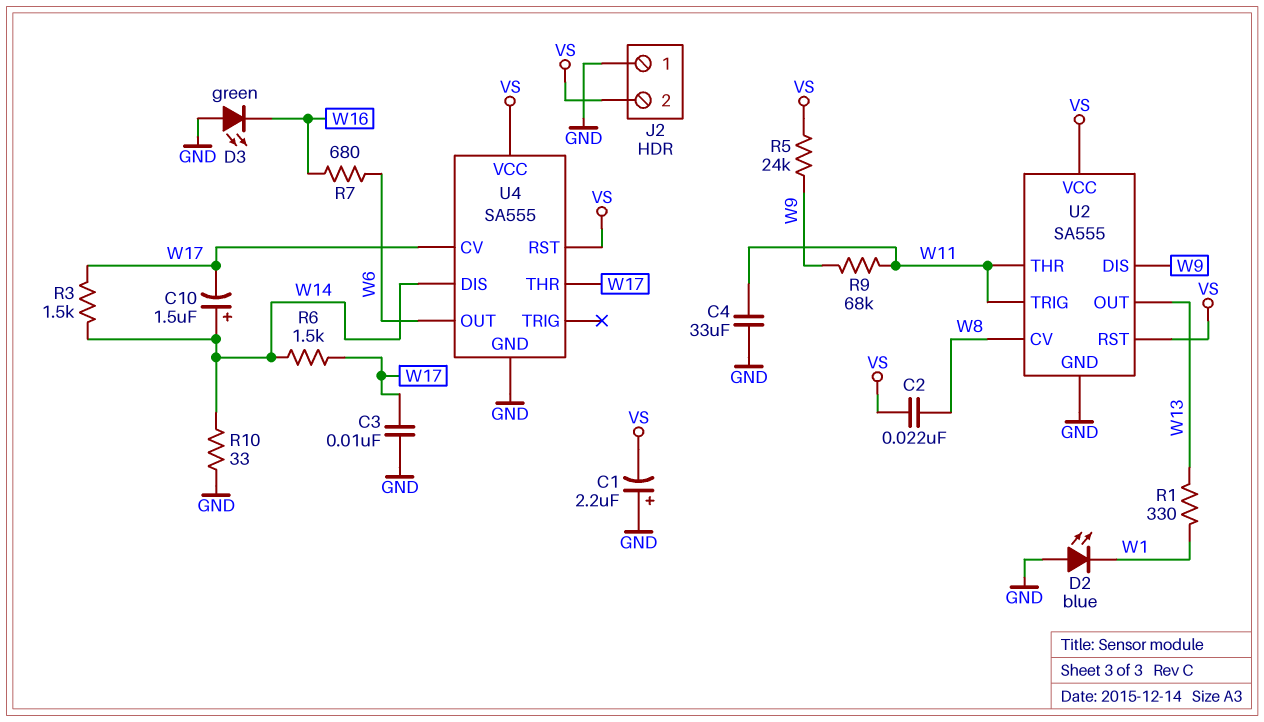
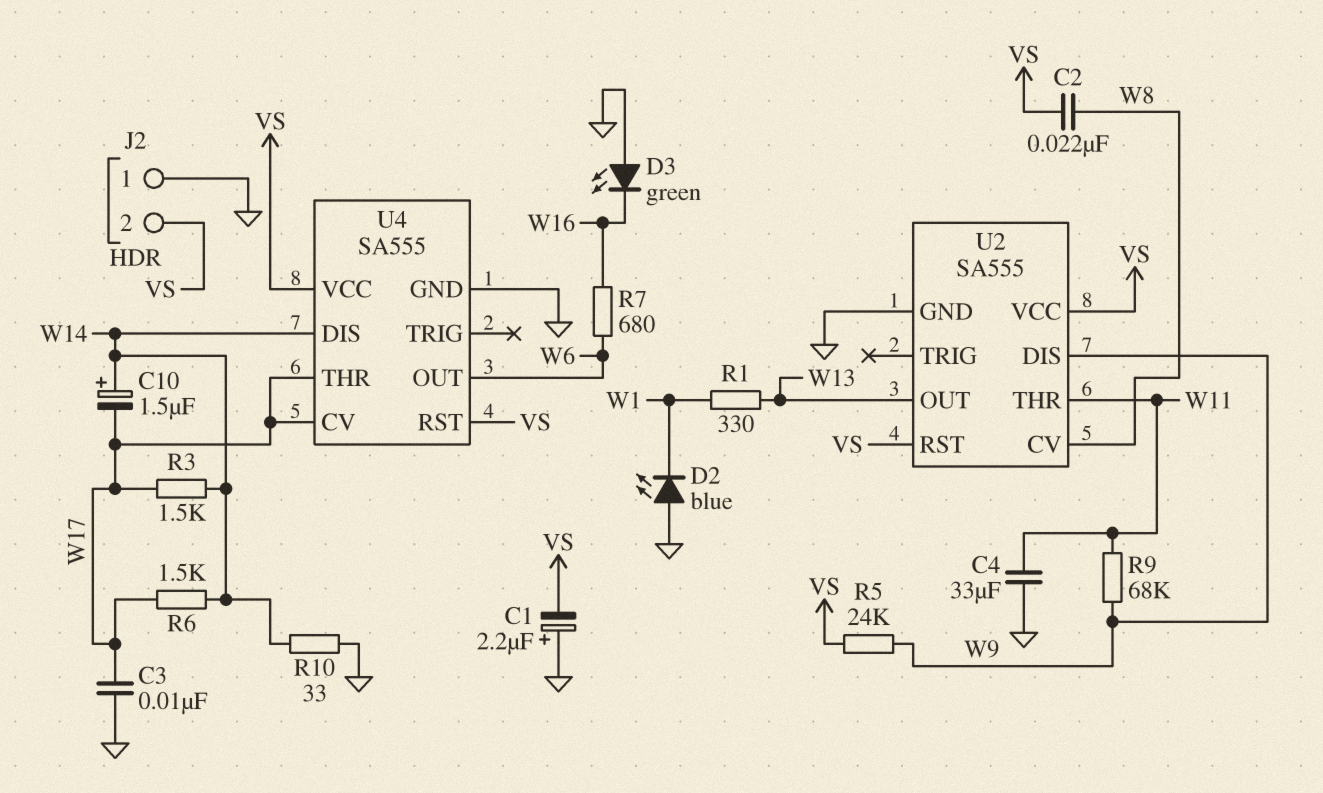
U2 pin TRIG: W11 -> none

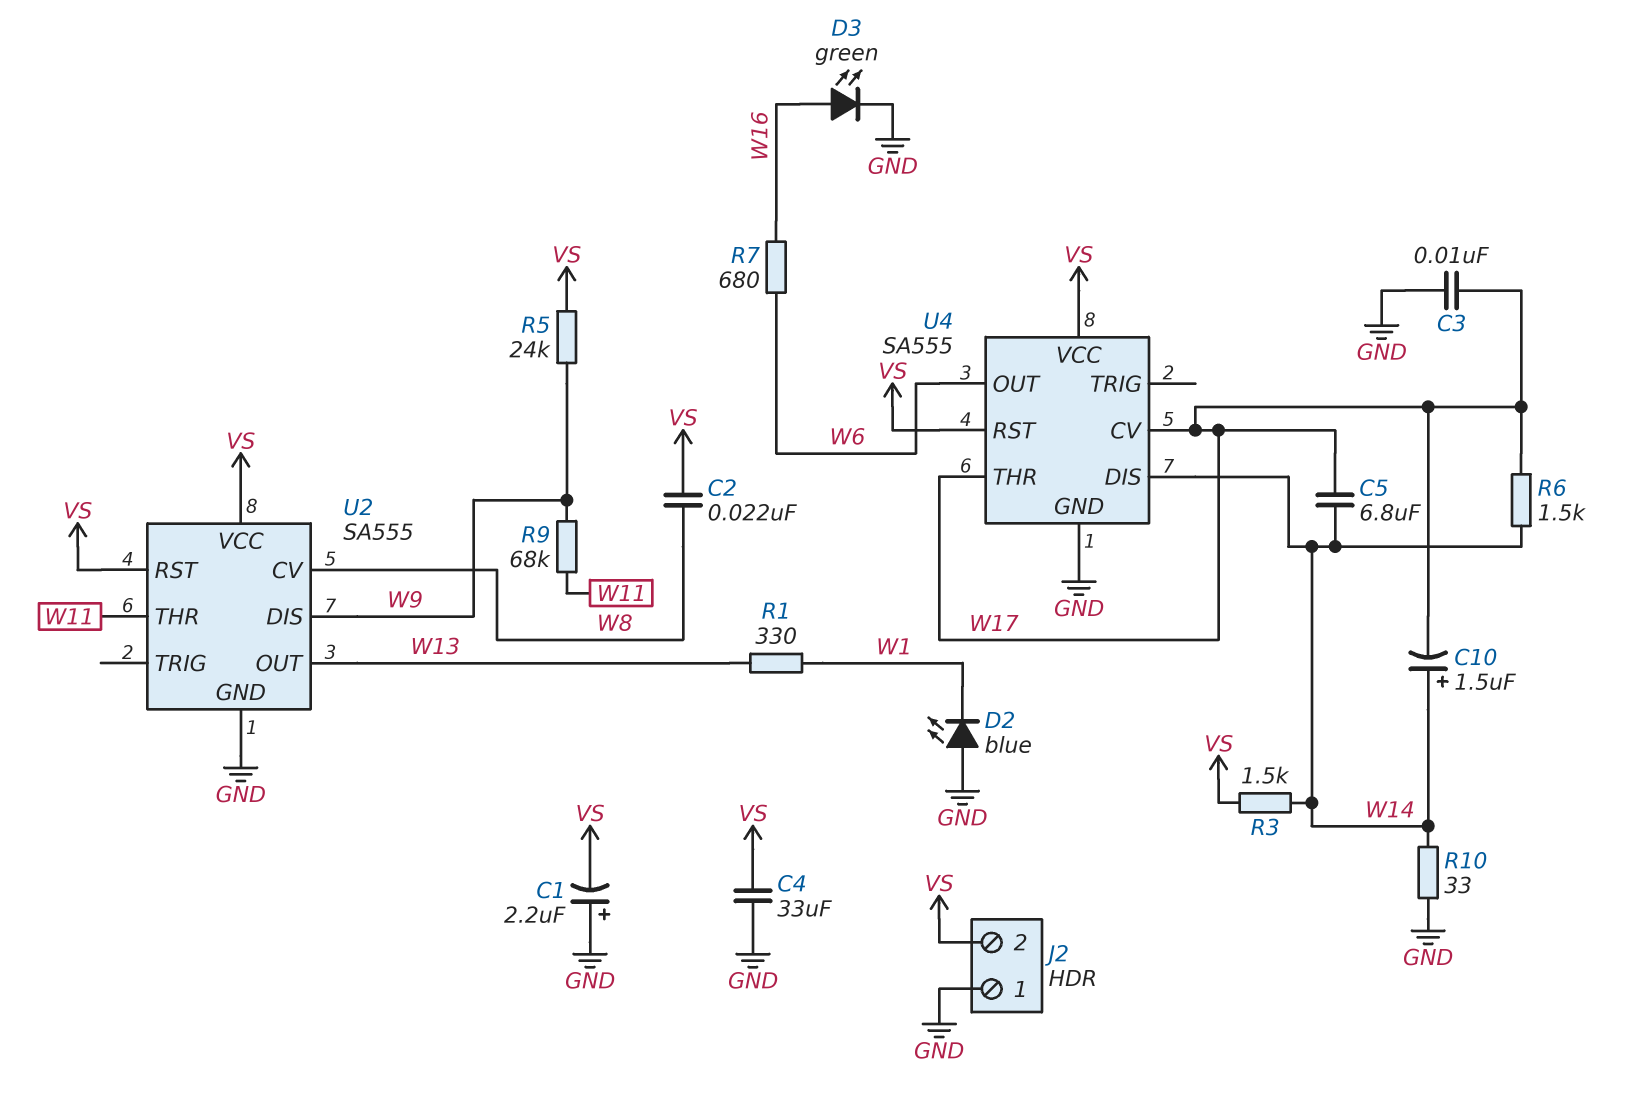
C4: 33uF (GND, W11) -> 33uF (GND, VS)
C5: none -> 6.8uF (W14, W17)
D3: LED green (A GND, K W16) -> LED green (A W16, K GND)
R3: 1.5k (W14, W17) -> 1.5k (VS, W14)

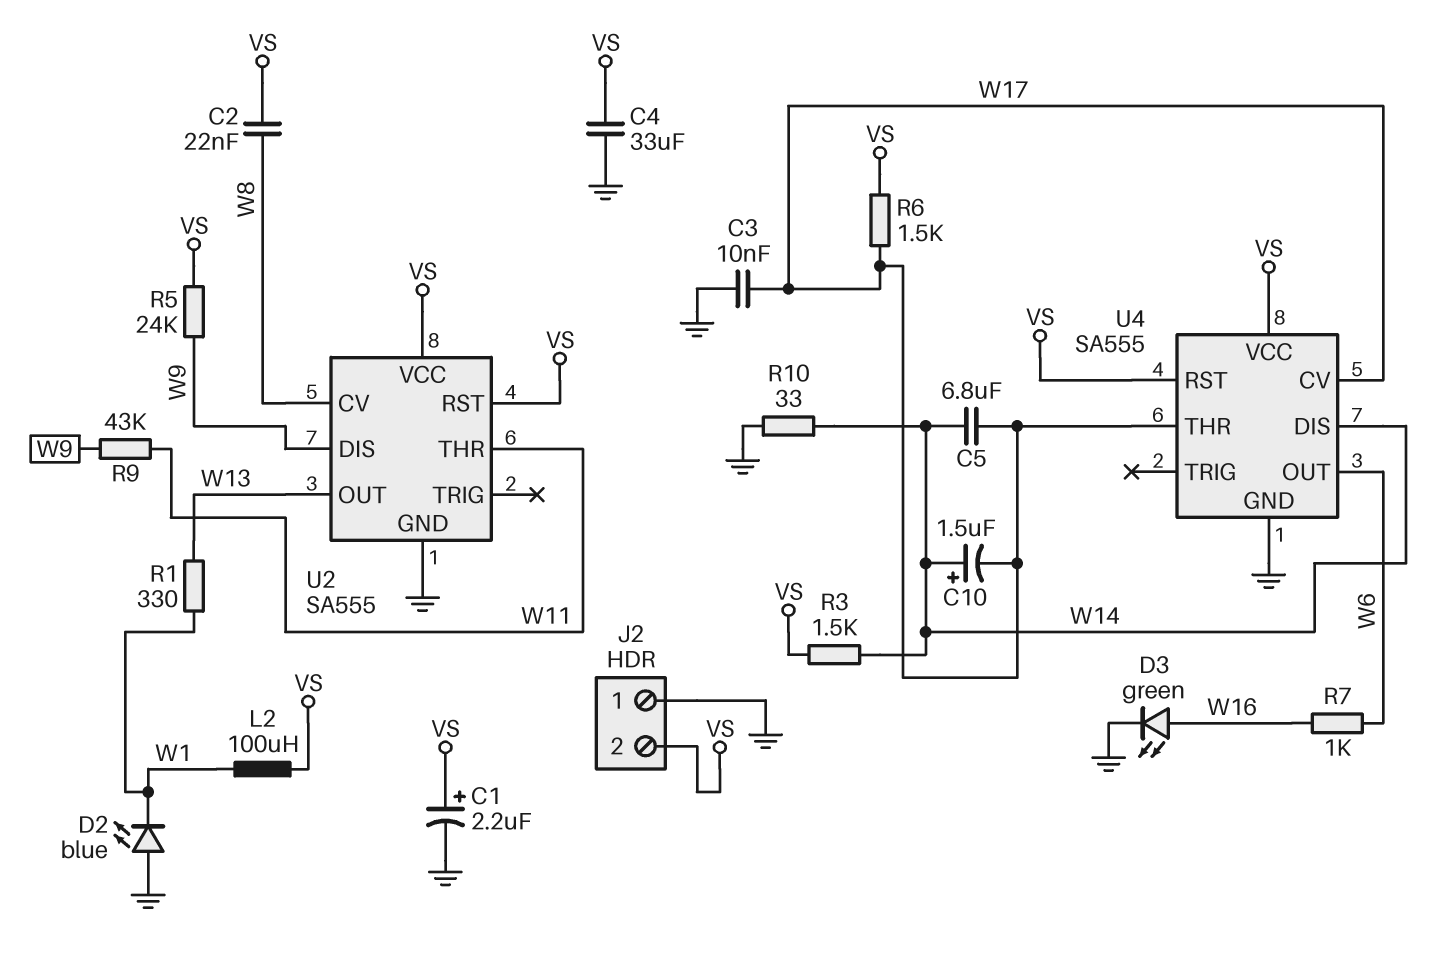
C1: 2.2uF (plus GND, minus VS) -> 2.2uF (plus VS, minus GND)
L2: none -> 100uH (VS, W1)
R6: 1.5k (W14, W17) -> 1.5k (VS, W17)
R7: 680 (W6, W16) -> 1k (W6, W16)
R9: 68k (W9, W11) -> 43k (W9, W11)

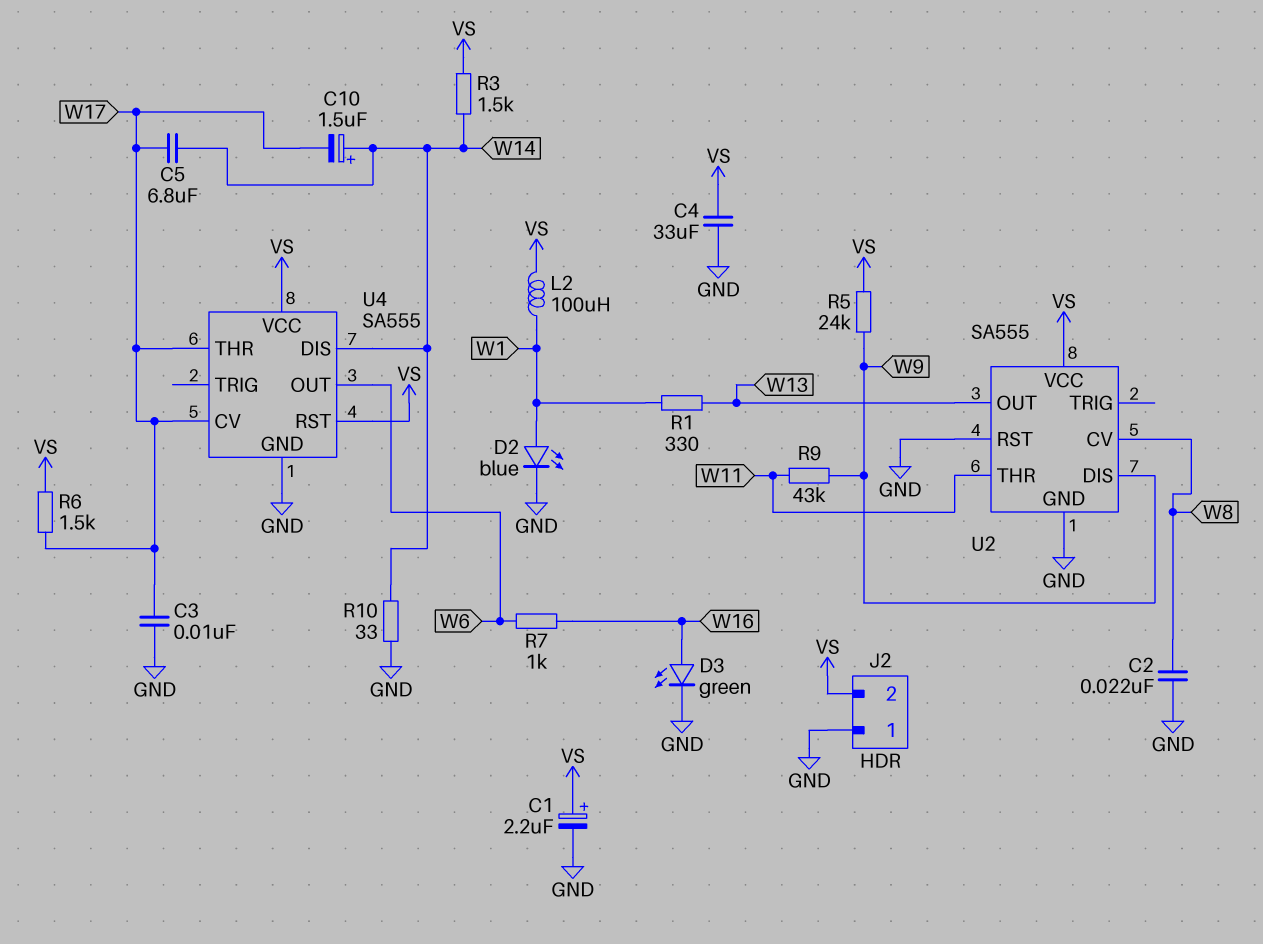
C2: 22nF (VS, W8) -> 22nF (GND, W8)
D2: LED blue (A GND, K W1) -> LED blue (A W1, K GND)
U2 pin RST: VS -> GND

